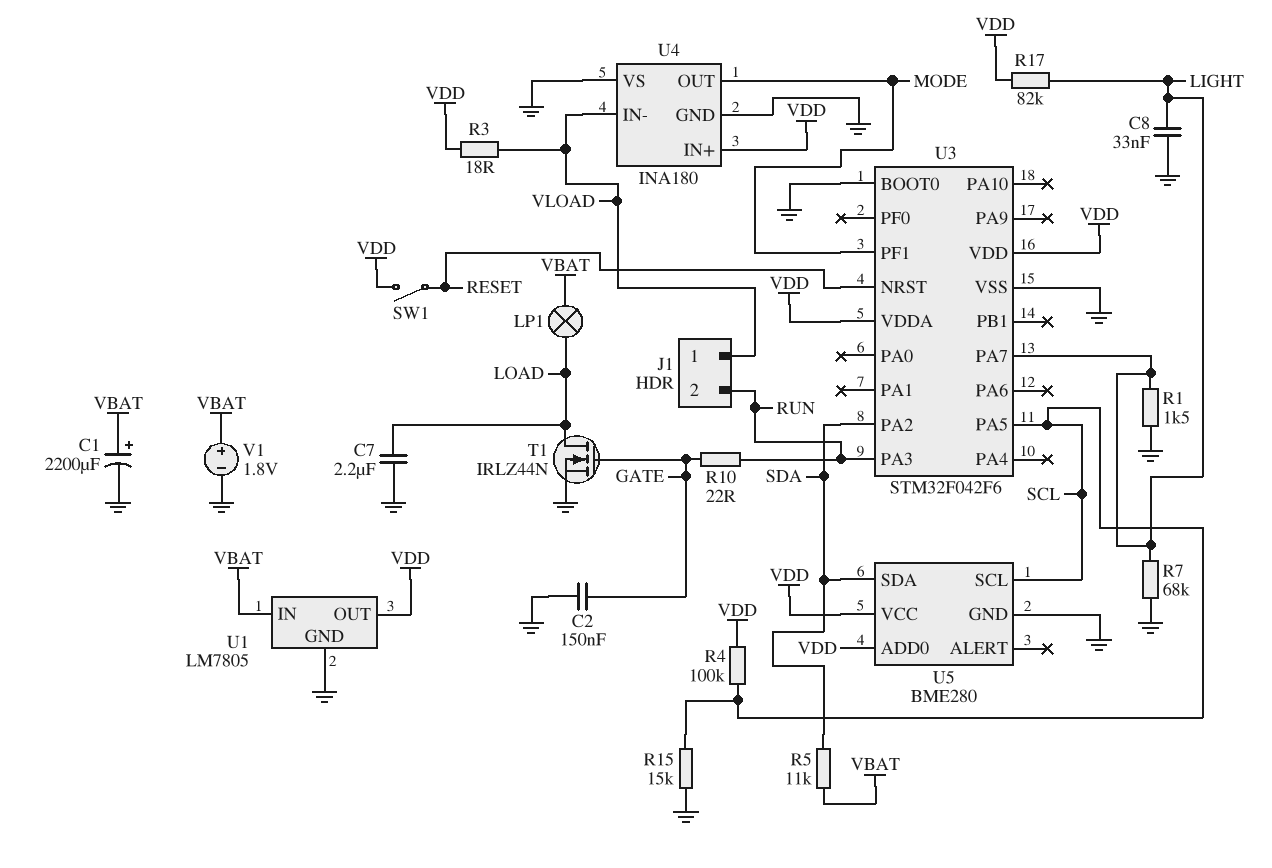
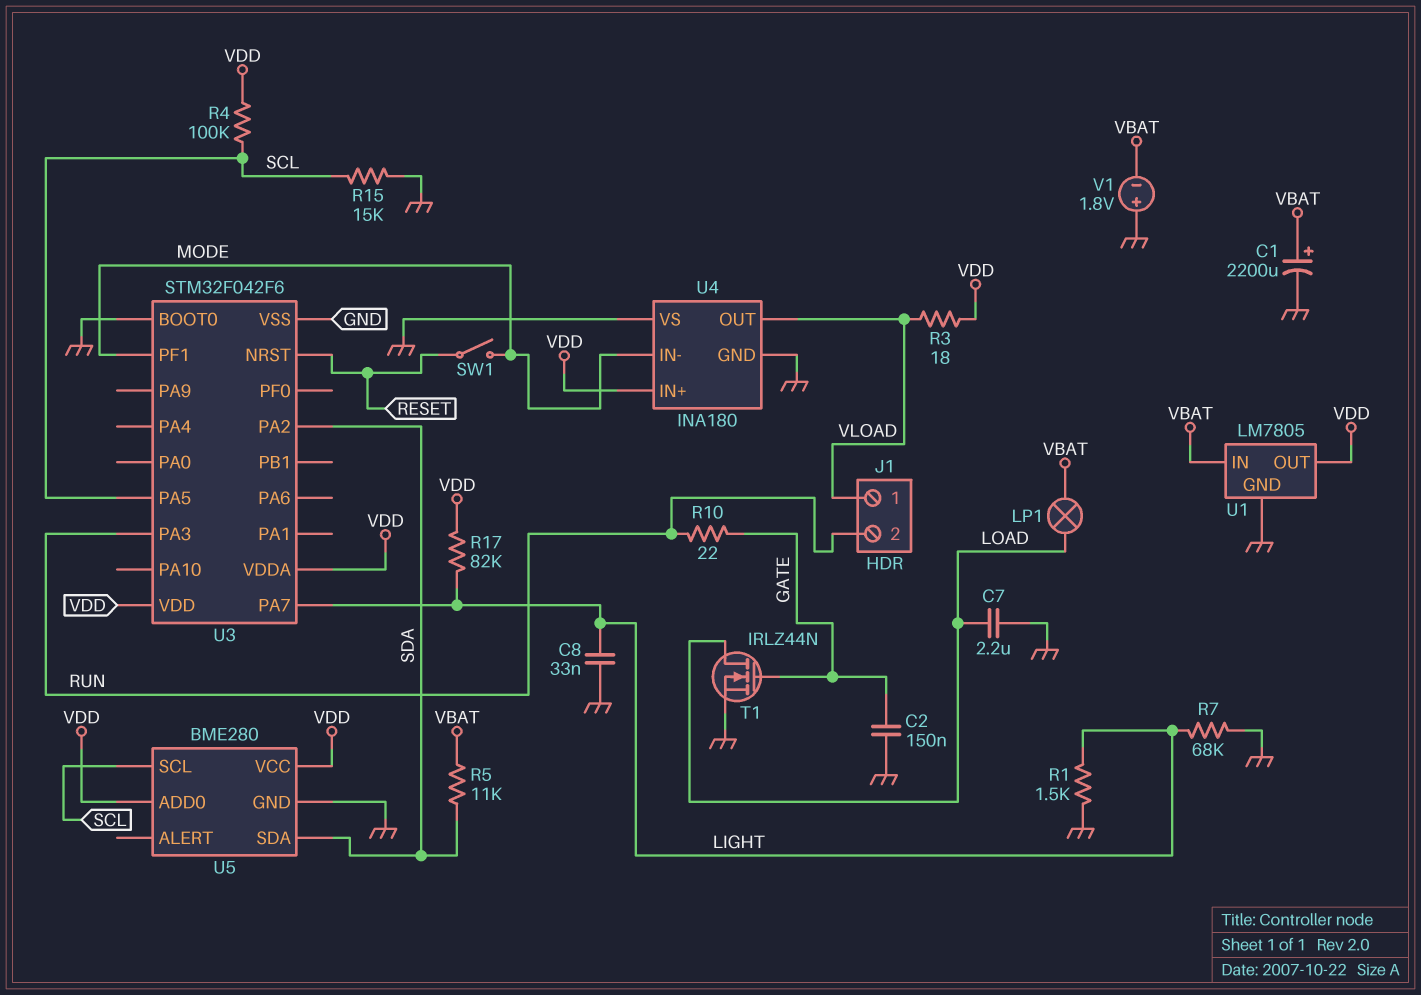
SW1: switch (RESET, VDD) -> switch (MODE, RESET)
U4 pin IN-: VLOAD -> MODE
U4 pin OUT: MODE -> VLOAD
V1: 1.8V (plus VBAT, minus GND) -> 1.8V (plus GND, minus VBAT)

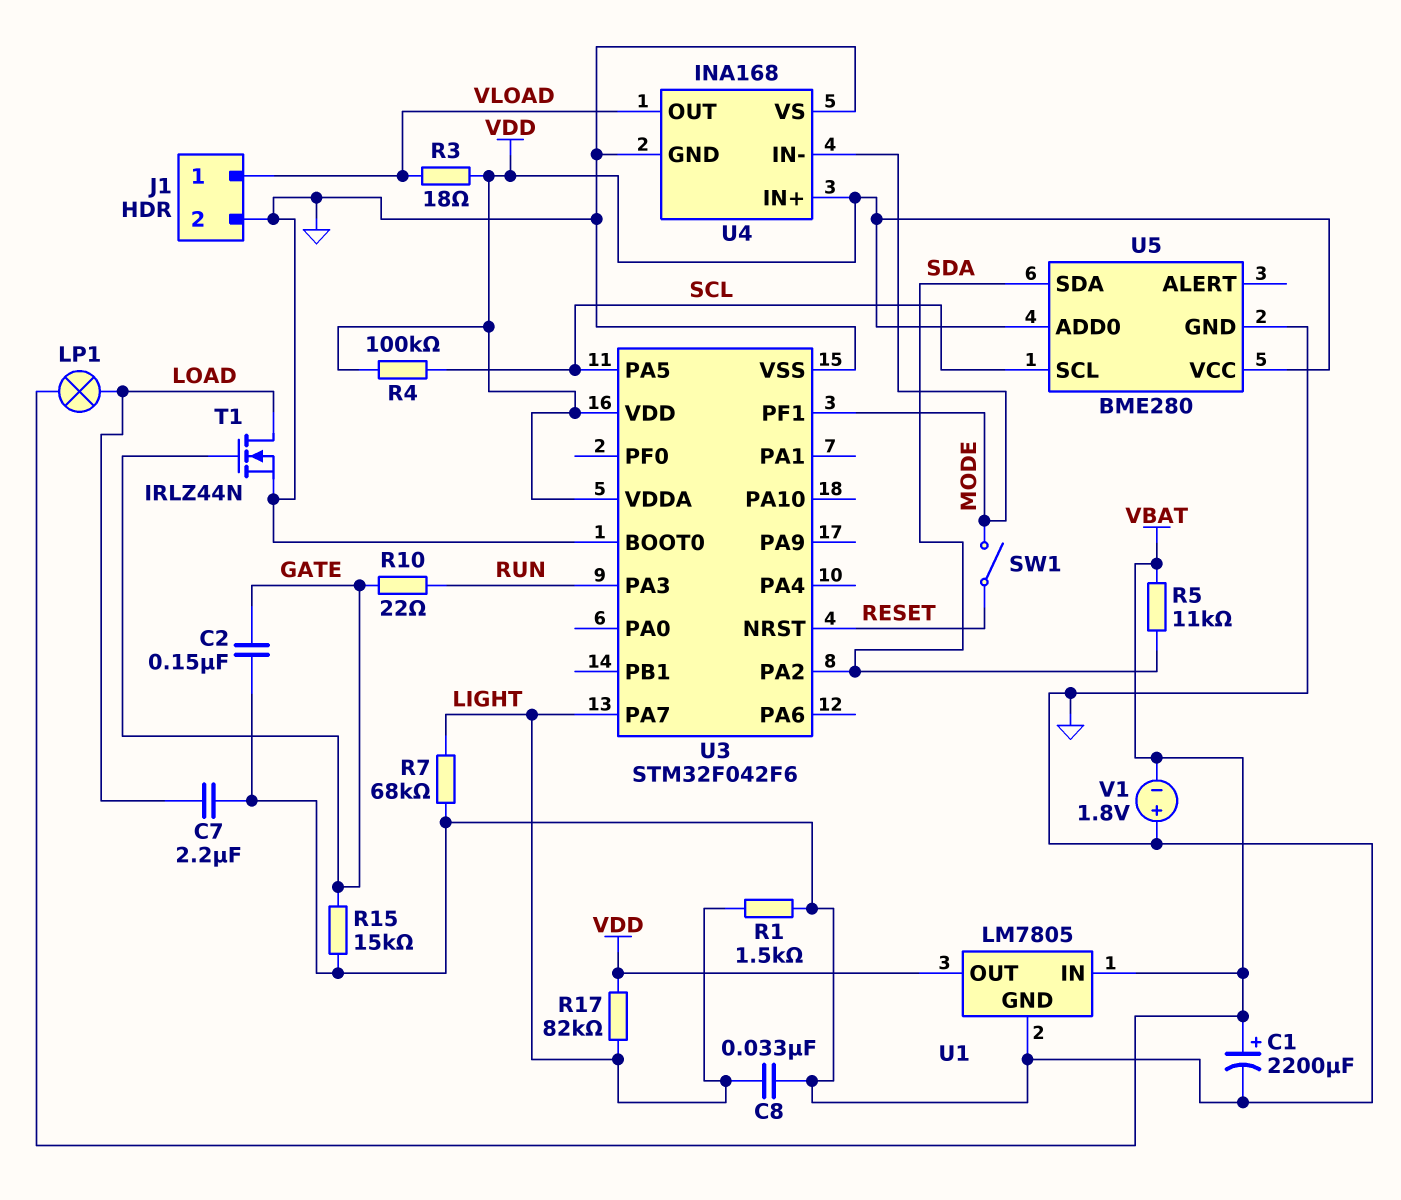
J1 pin 2: RUN -> GND
R15: 15k (GND, SCL) -> 15k (GATE, GND)
U4: INA180 -> INA168

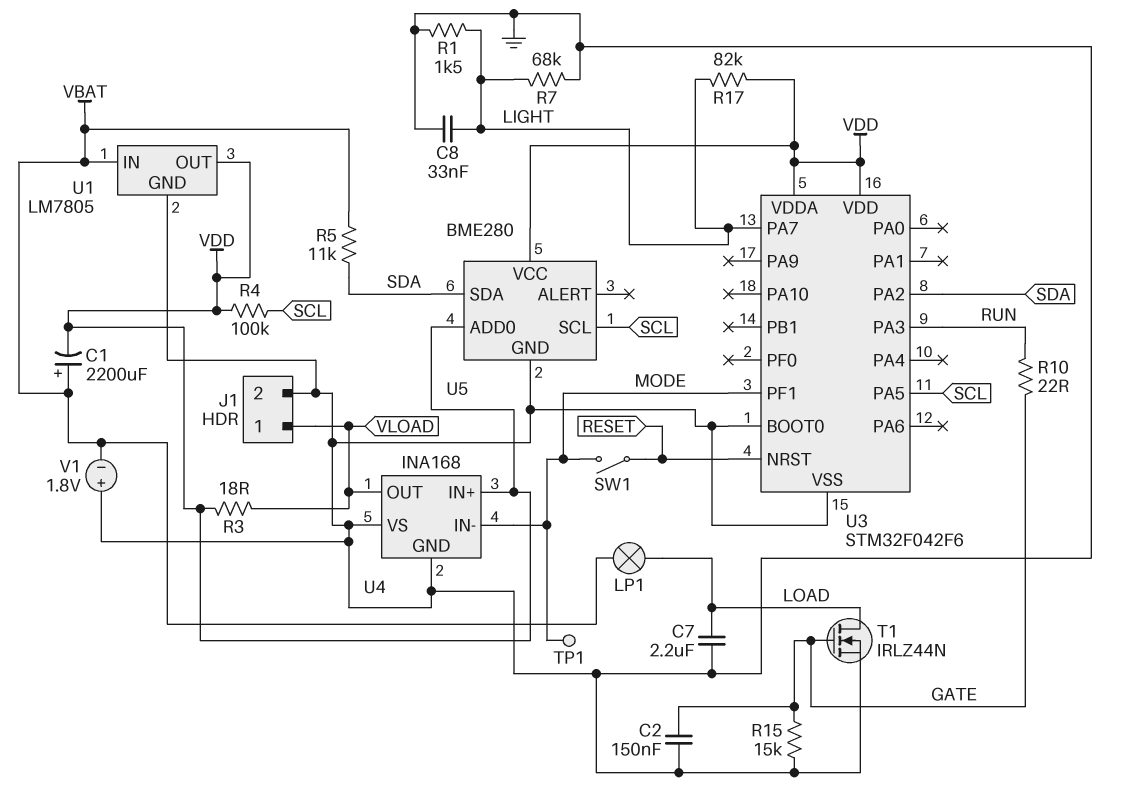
C1: 2200uF (plus VBAT, minus GND) -> 2200uF (plus VBAT, minus VDD)
TP1: none -> test point (MODE)

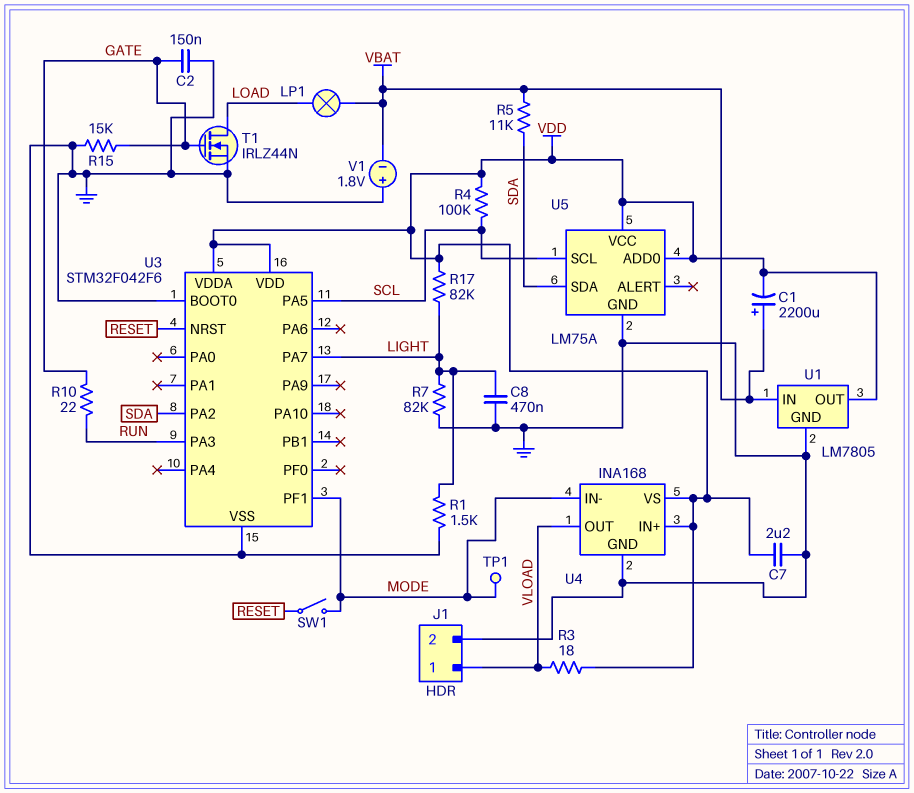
C7: 2.2uF (GND, LOAD) -> 2.2uF (GND, VDD)
C8: 33nF (GND, LIGHT) -> 470nF (GND, LIGHT)
R7: 68k (GND, LIGHT) -> 82k (GND, LIGHT)
U4 pin VS: GND -> VDD
U5: BME280 -> LM75A

